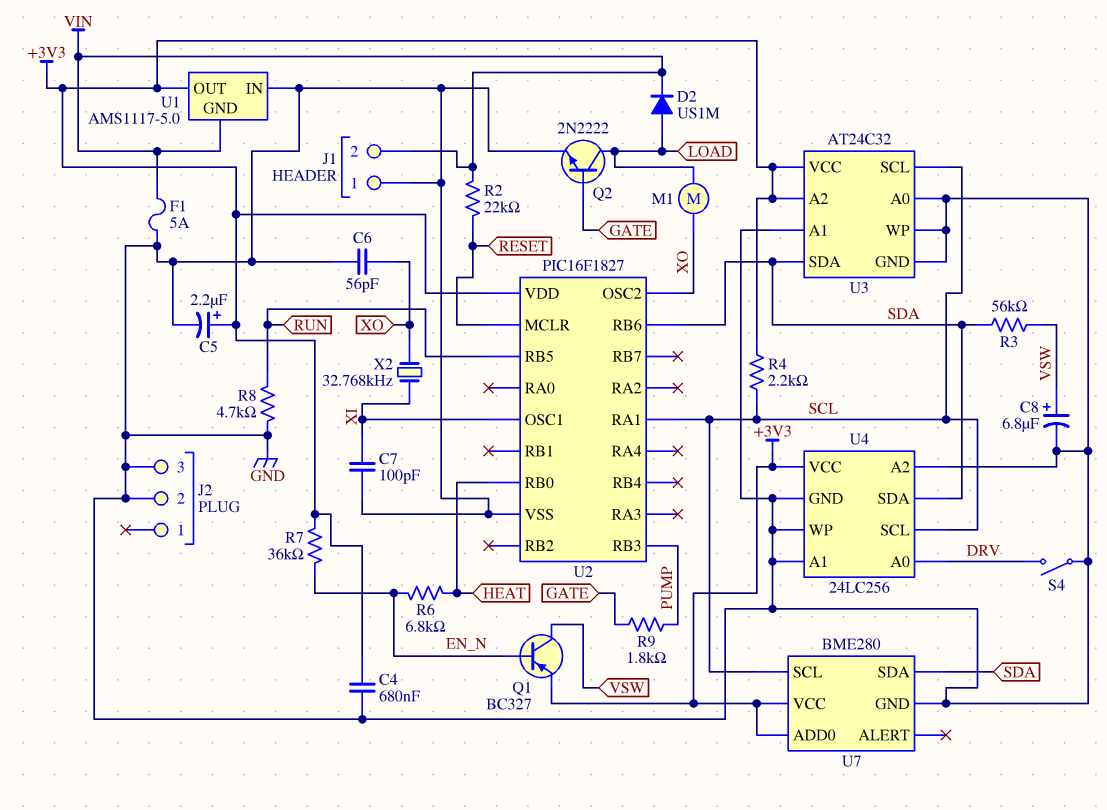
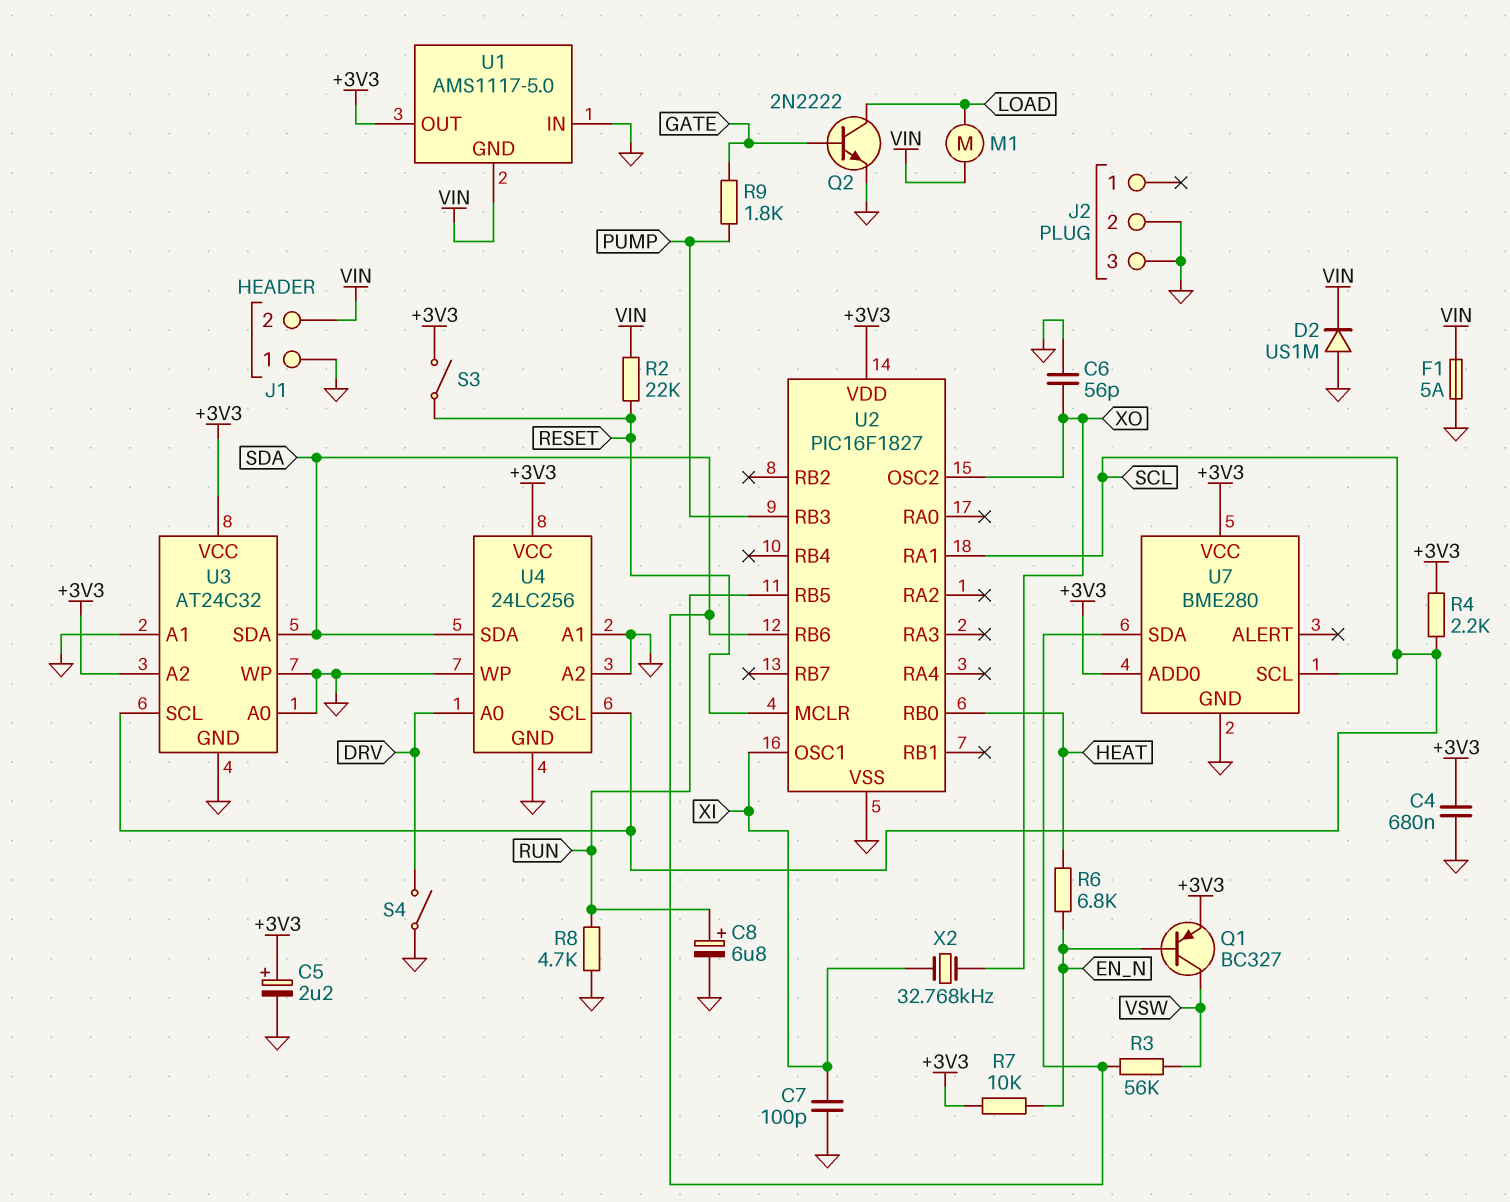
C8: 6.8uF (plus VSW, minus GND) -> 6.8uF (plus RUN, minus GND)
D2: diode US1M (A LOAD, K VIN) -> diode US1M (A GND, K VIN)
M1: motor (LOAD, XO) -> motor (LOAD, VIN)
R7: 36k (+3V3, EN_N) -> 10k (+3V3, EN_N)
S3: none -> switch (+3V3, RESET)

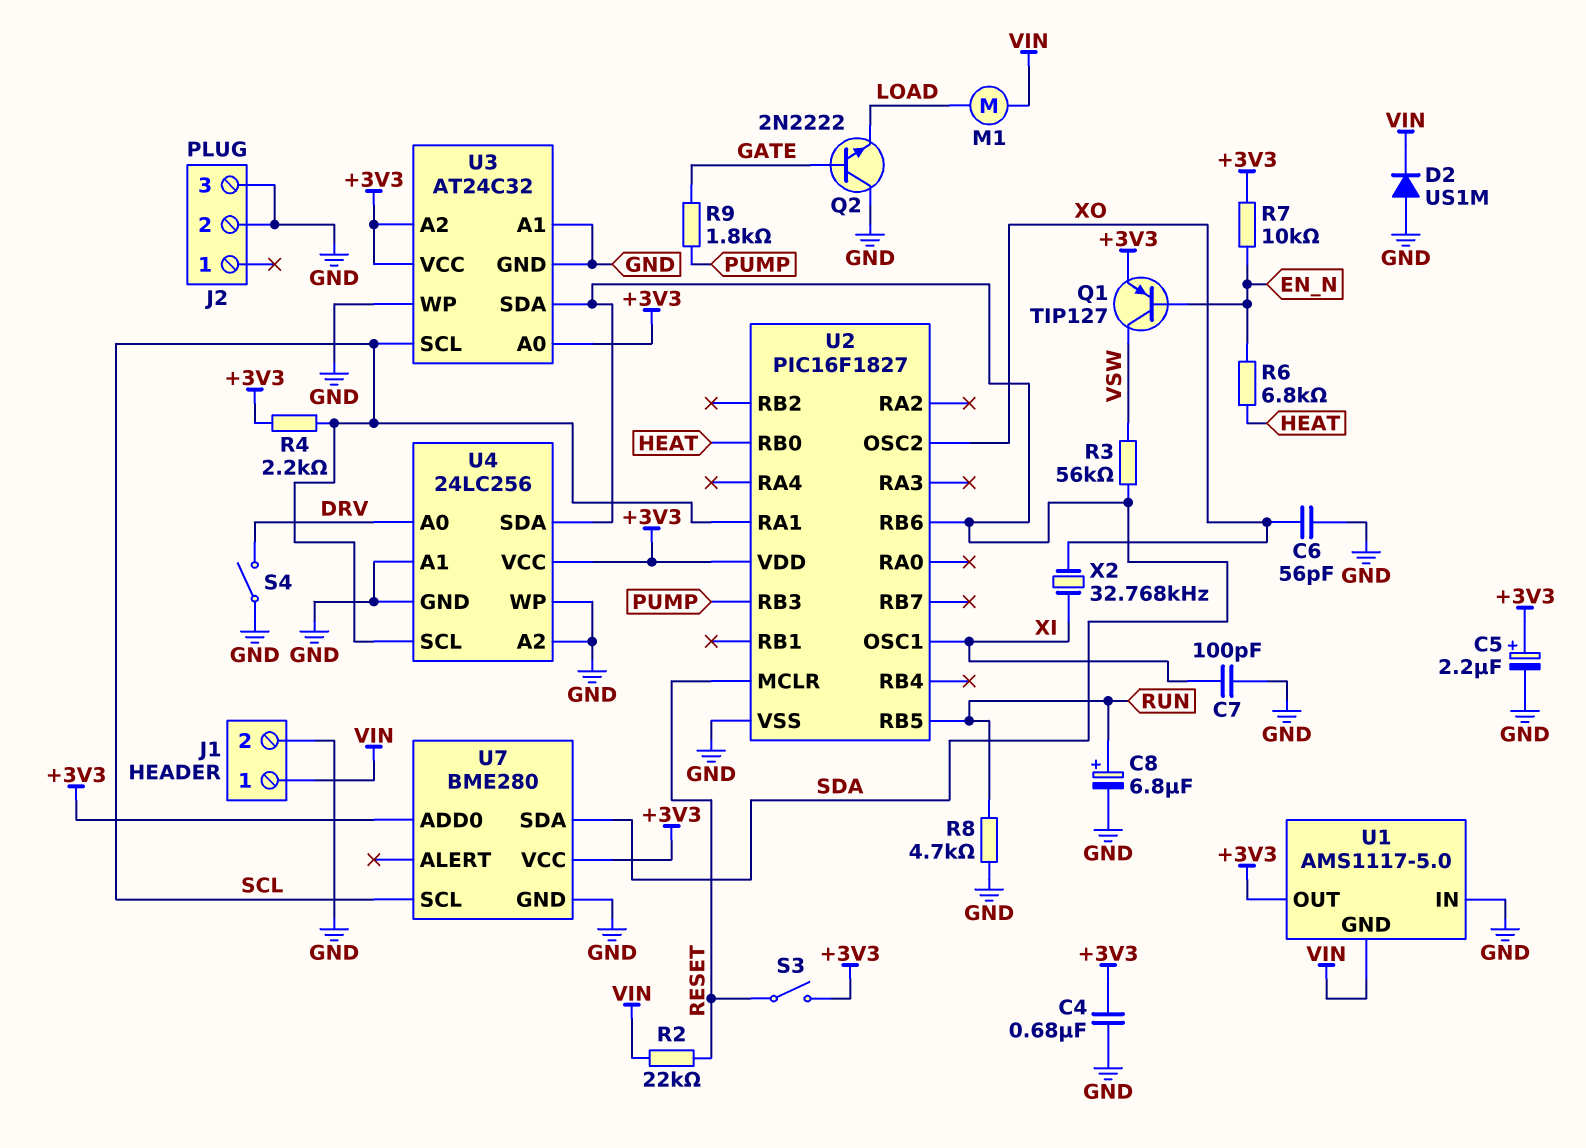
F1: 5A (GND, VIN) -> none
J1 pin 1: GND -> VIN
J1 pin 2: VIN -> GND
Q1: PNP BC327 (B EN_N, C VSW, E +3V3) -> PNP TIP127 (B EN_N, C VSW, E +3V3)
Q2: NPN 2N2222 (B GATE, C LOAD, E GND) -> NPN 2N2222 (B GATE, C GND, E LOAD)
U3 pin A0: GND -> +3V3

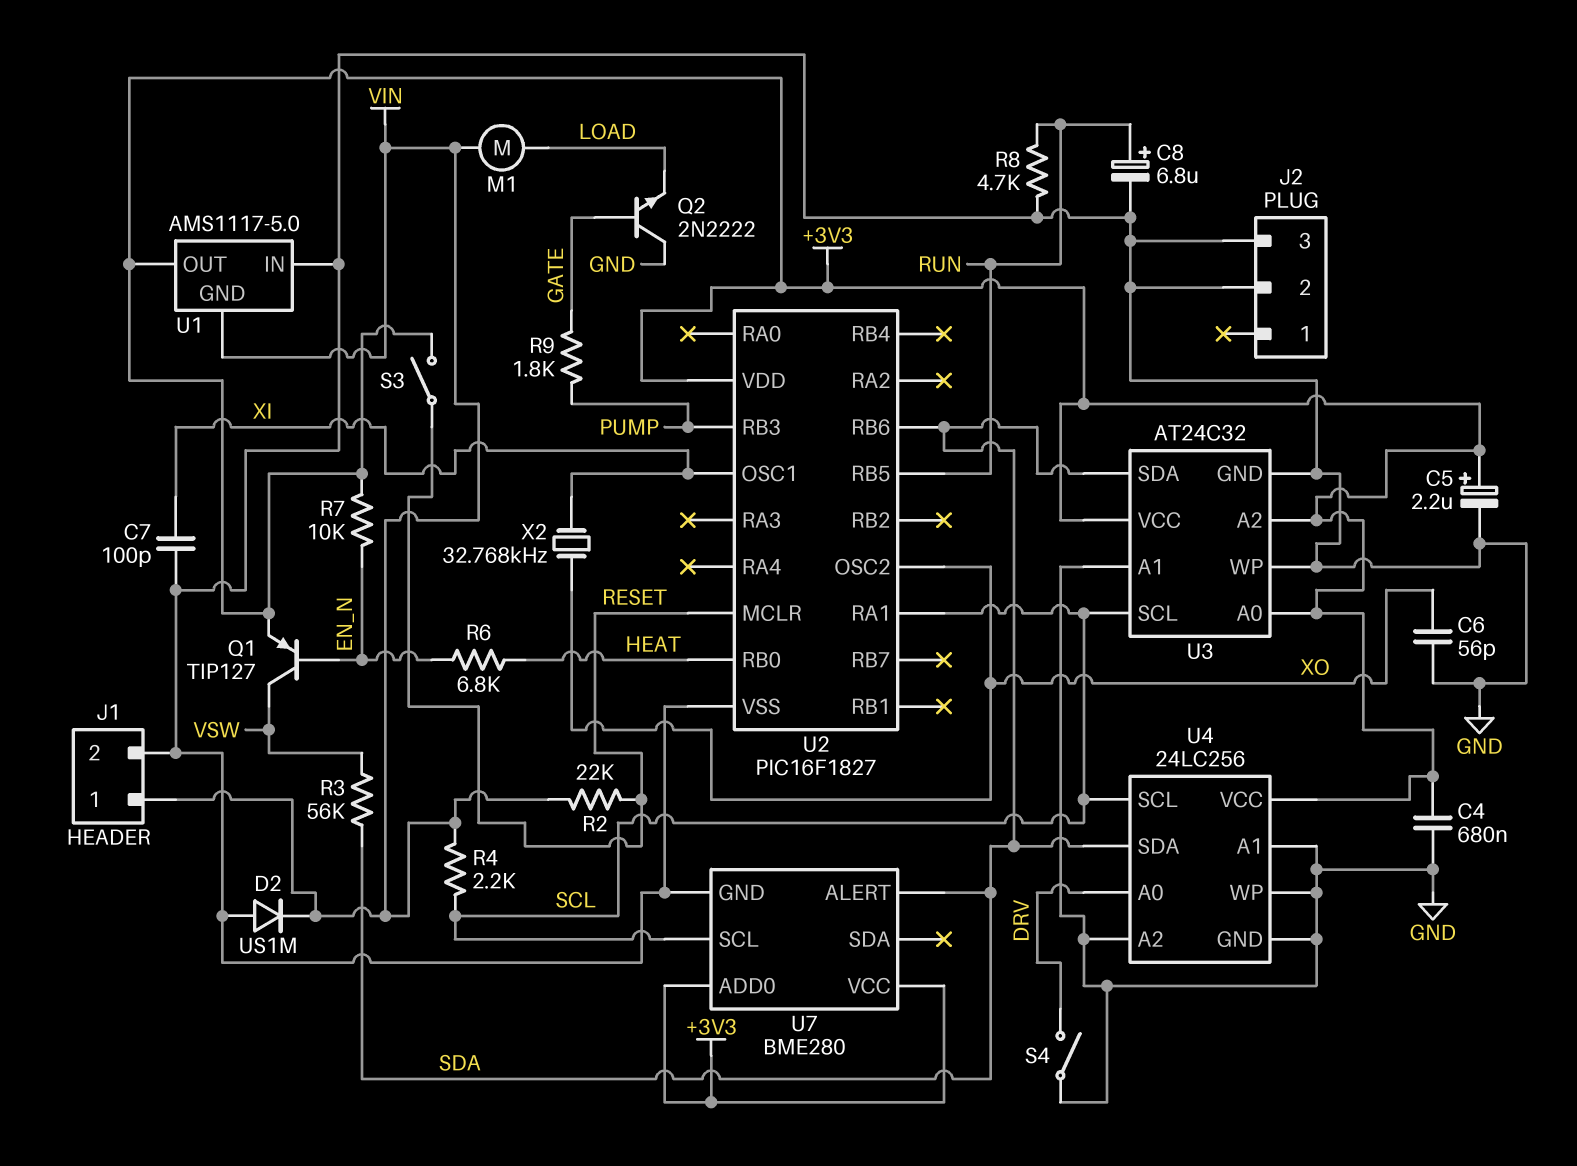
R4: 2.2k (+3V3, SCL) -> 2.2k (SCL, VIN)
U7 pin ALERT: none -> SDA
U7 pin SDA: SDA -> none

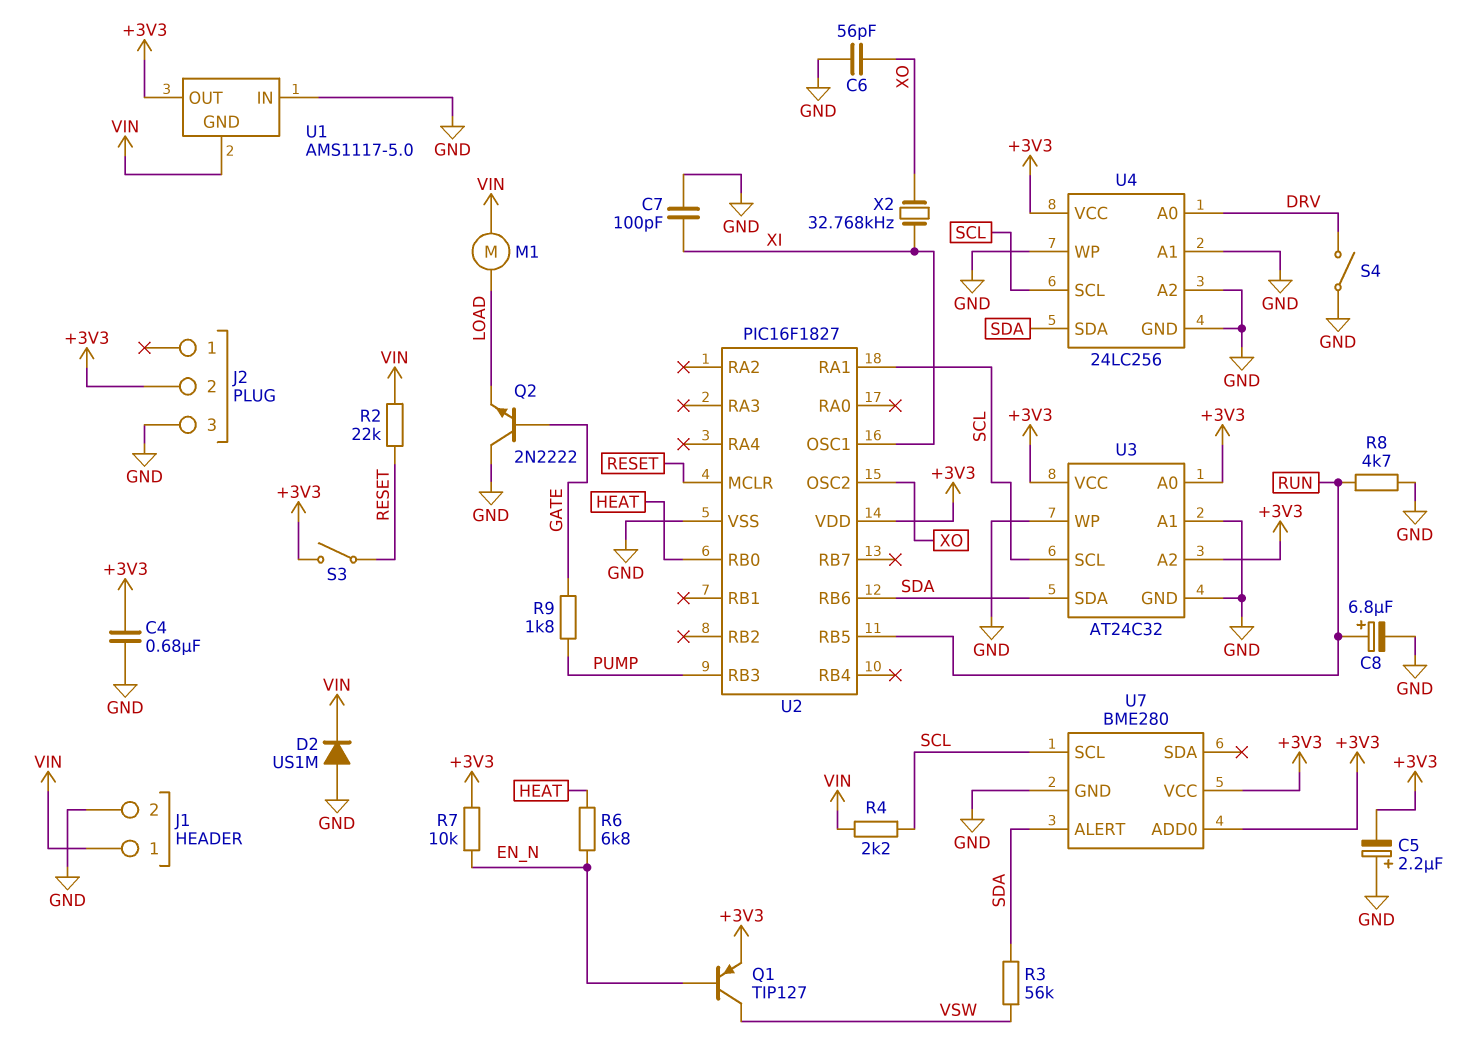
C5: 2.2uF (plus +3V3, minus GND) -> 2.2uF (plus GND, minus +3V3)
J2 pin 2: GND -> +3V3

